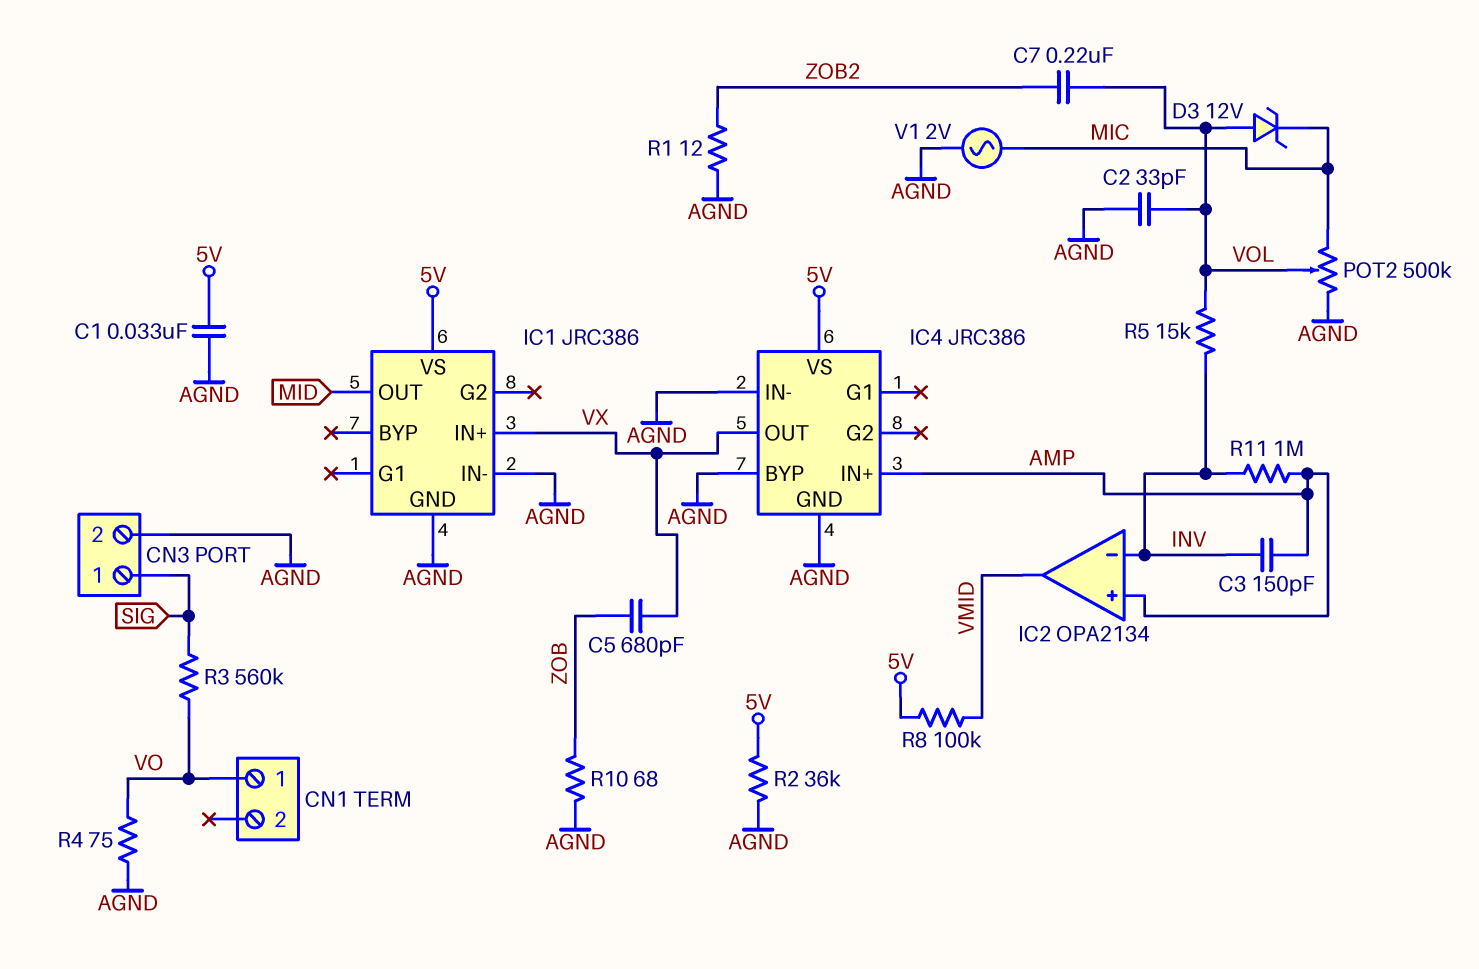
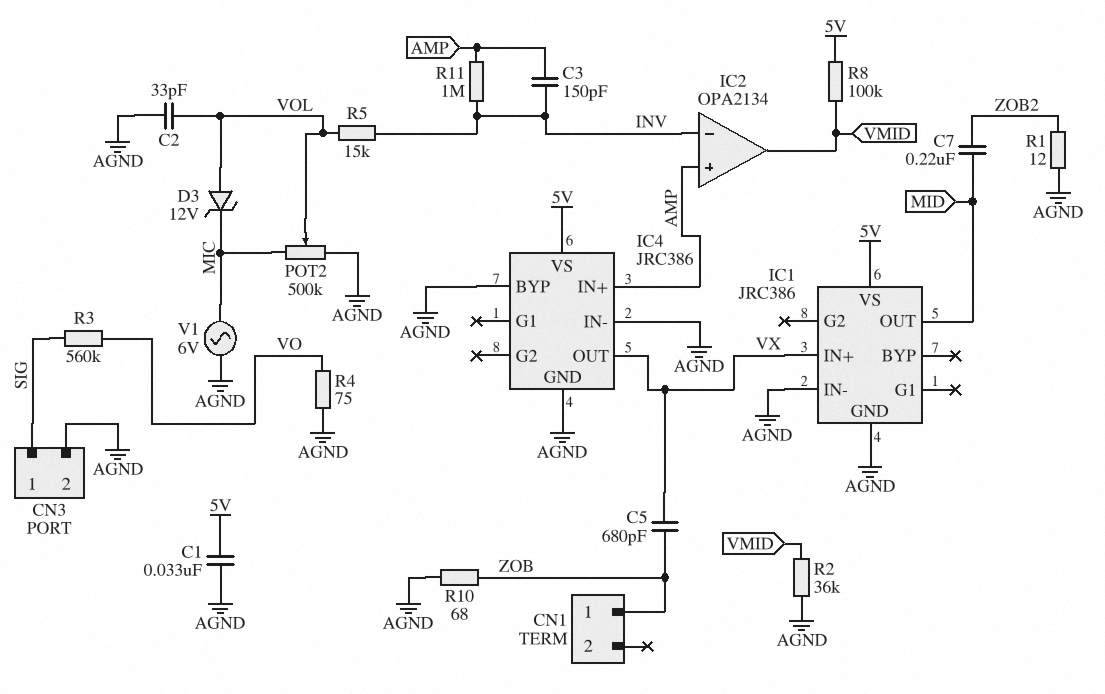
C7: 220nF (VOL, ZOB2) -> 220nF (MID, ZOB2)
CN1 pin 1: VO -> ZOB
R2: 36k (5V, AGND) -> 36k (AGND, VMID)
V1: AC 2V (AGND, MIC) -> AC 6V (AGND, MIC)

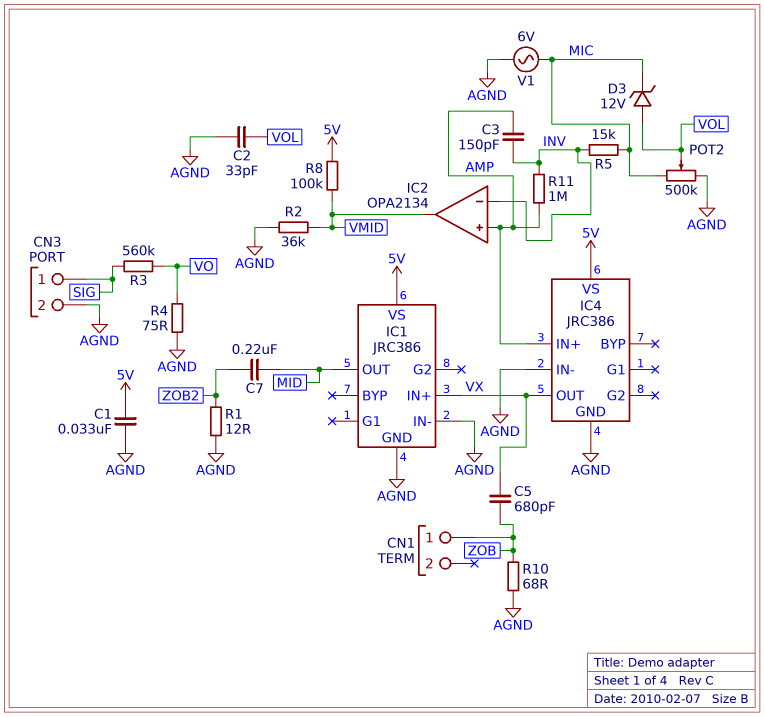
IC4 pin BYP: AGND -> none
R5: 15k (INV, VOL) -> 15k (INV, MIC)

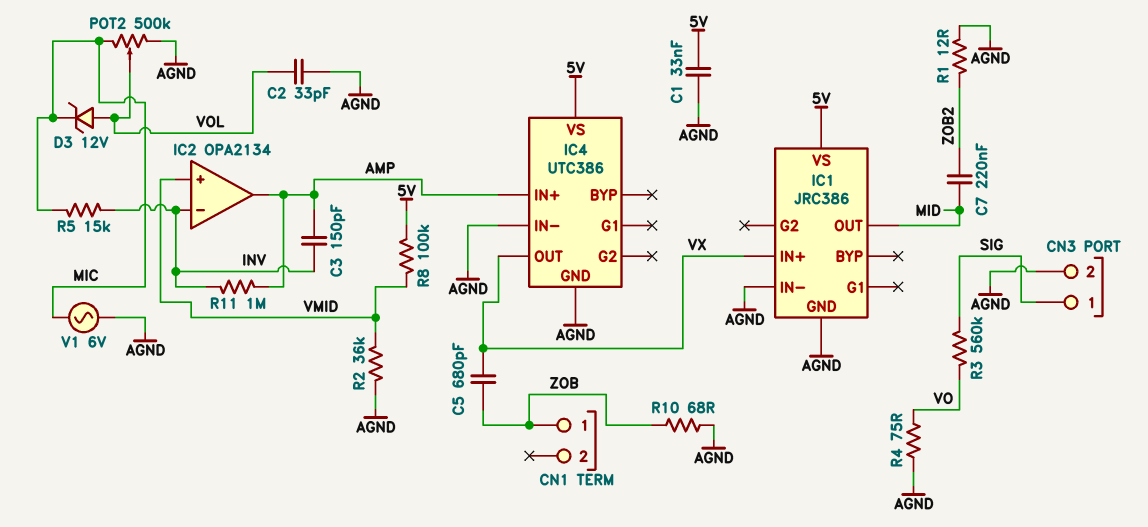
IC2 pin in+: AMP -> VMID
IC2 pin out: VMID -> AMP
IC4: JRC386 -> UTC386

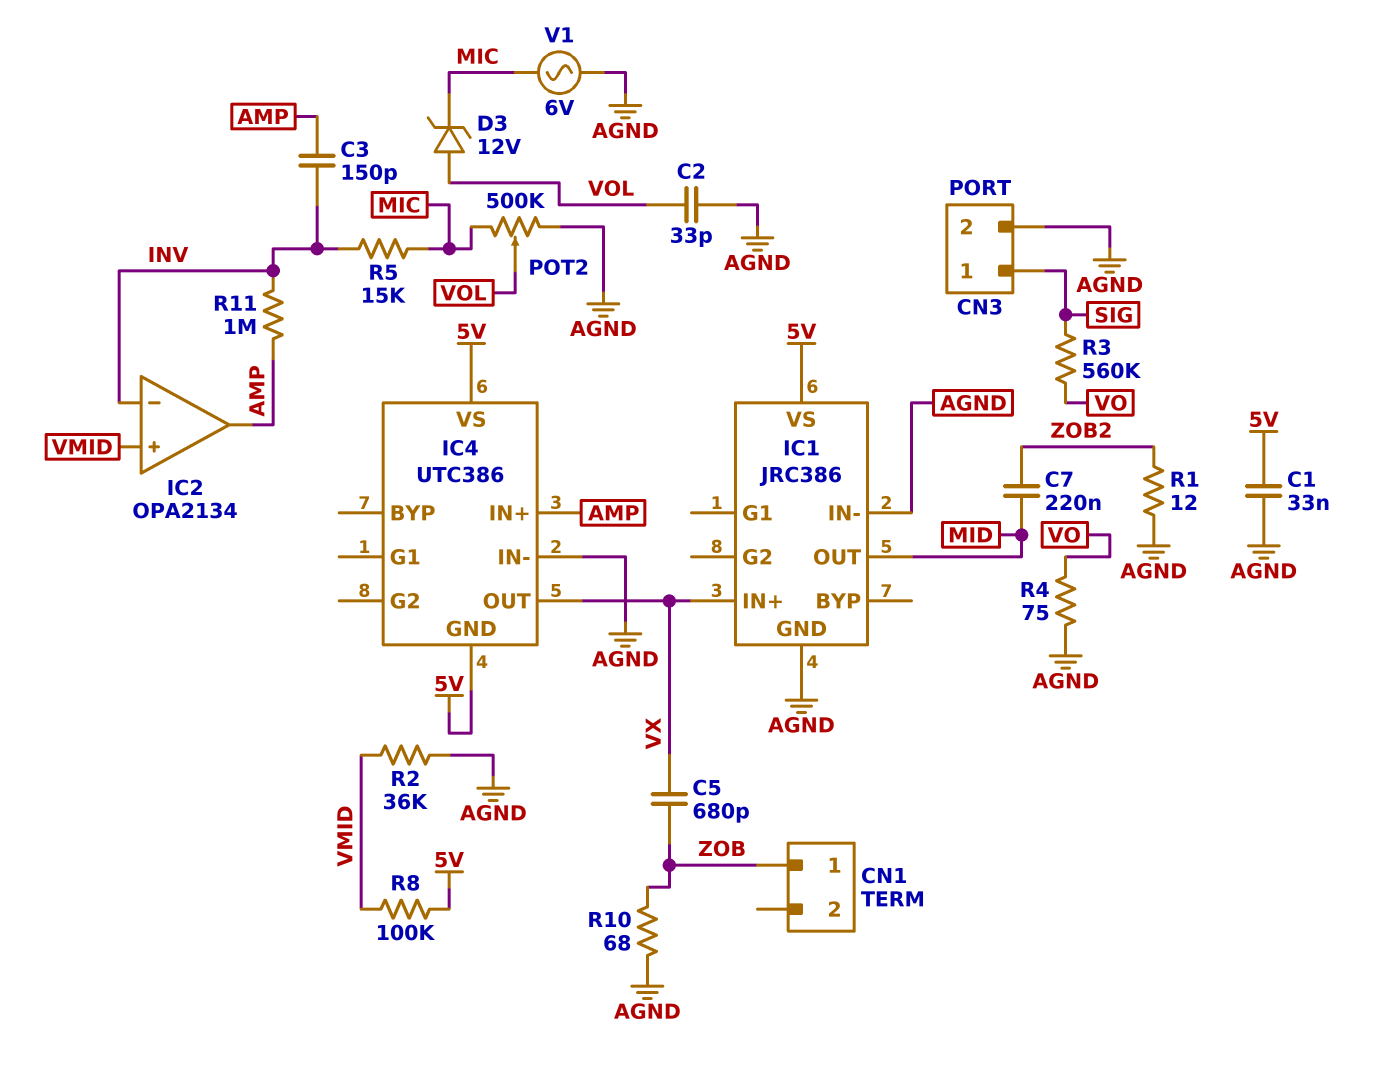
IC4 pin GND: AGND -> 5V

